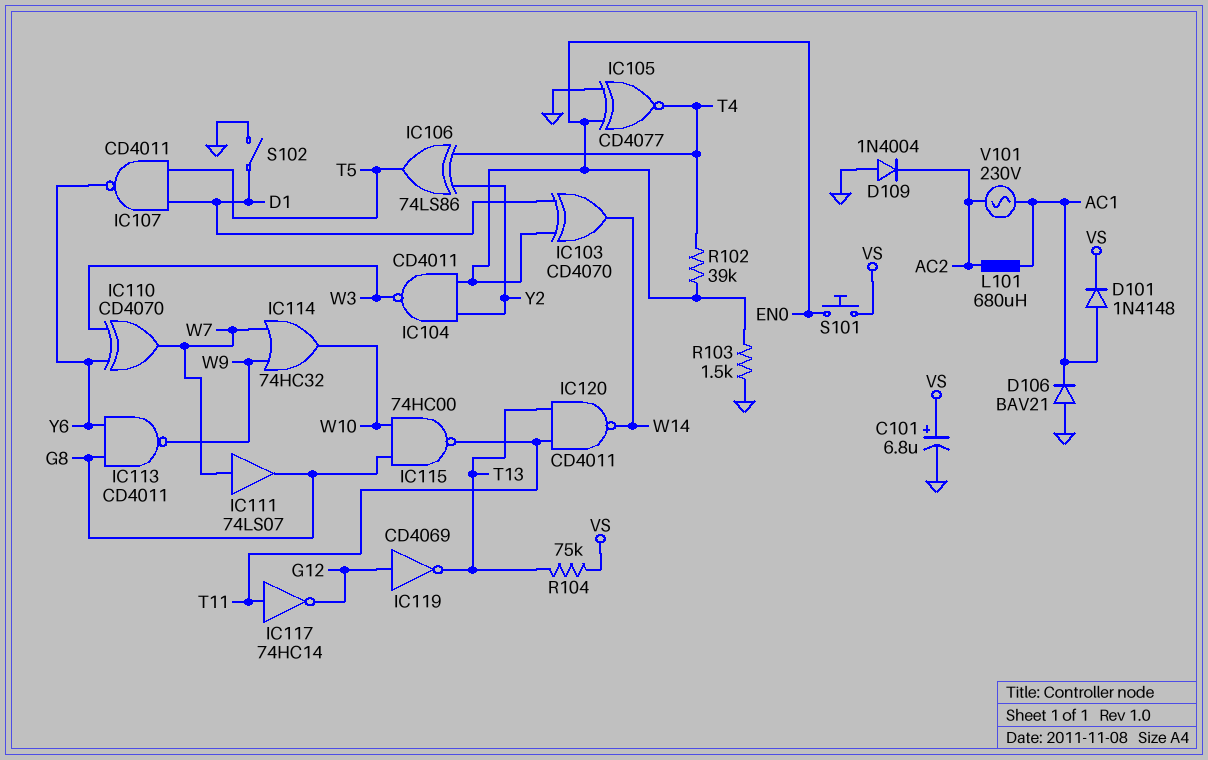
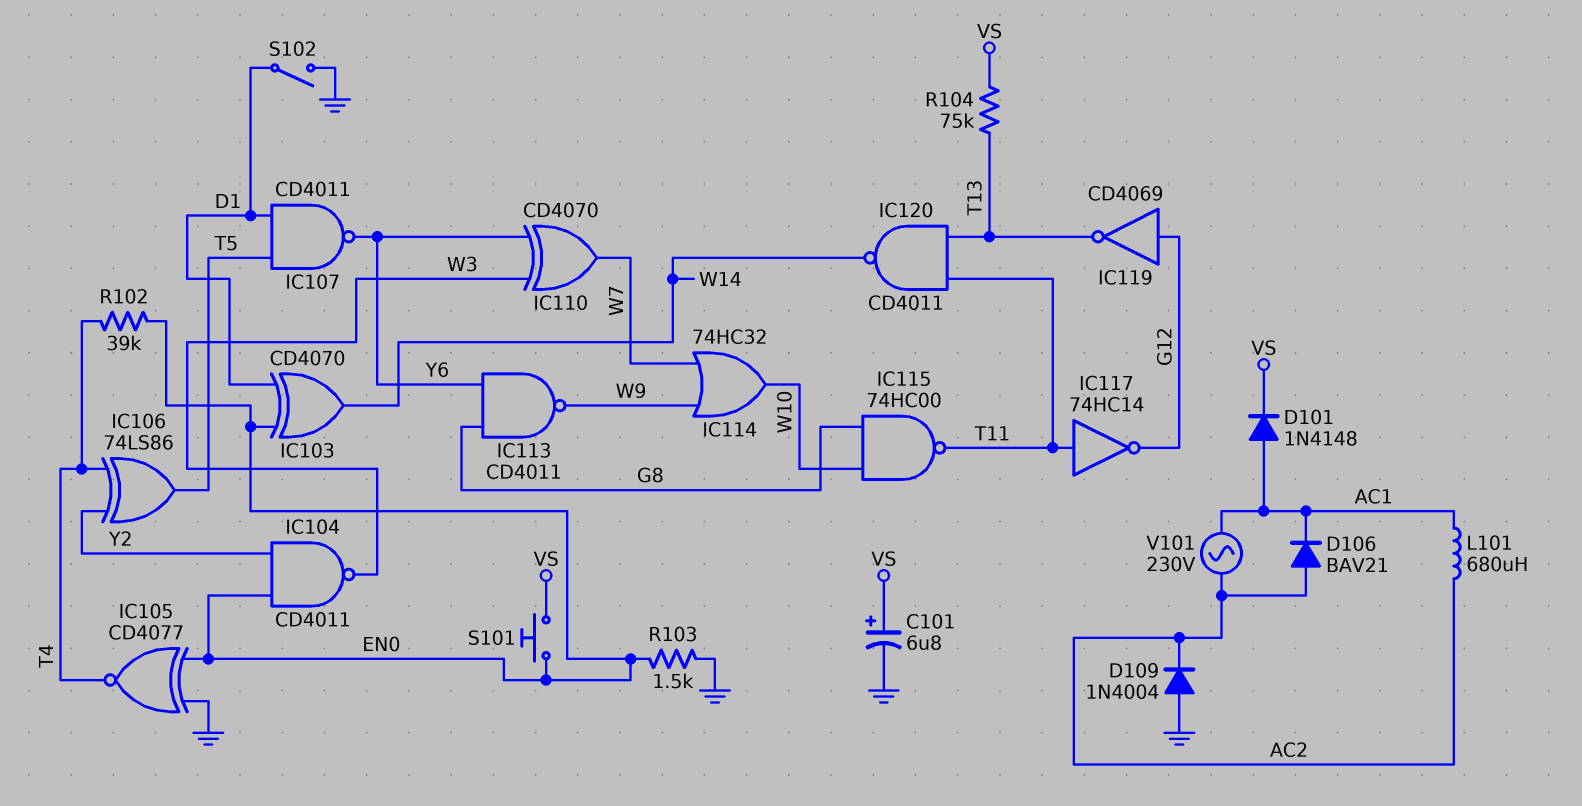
D106: diode BAV21 (A GND, K AC1) -> diode BAV21 (A AC2, K AC1)
IC111: buffer 74LS07 (in W7, out G8) -> none

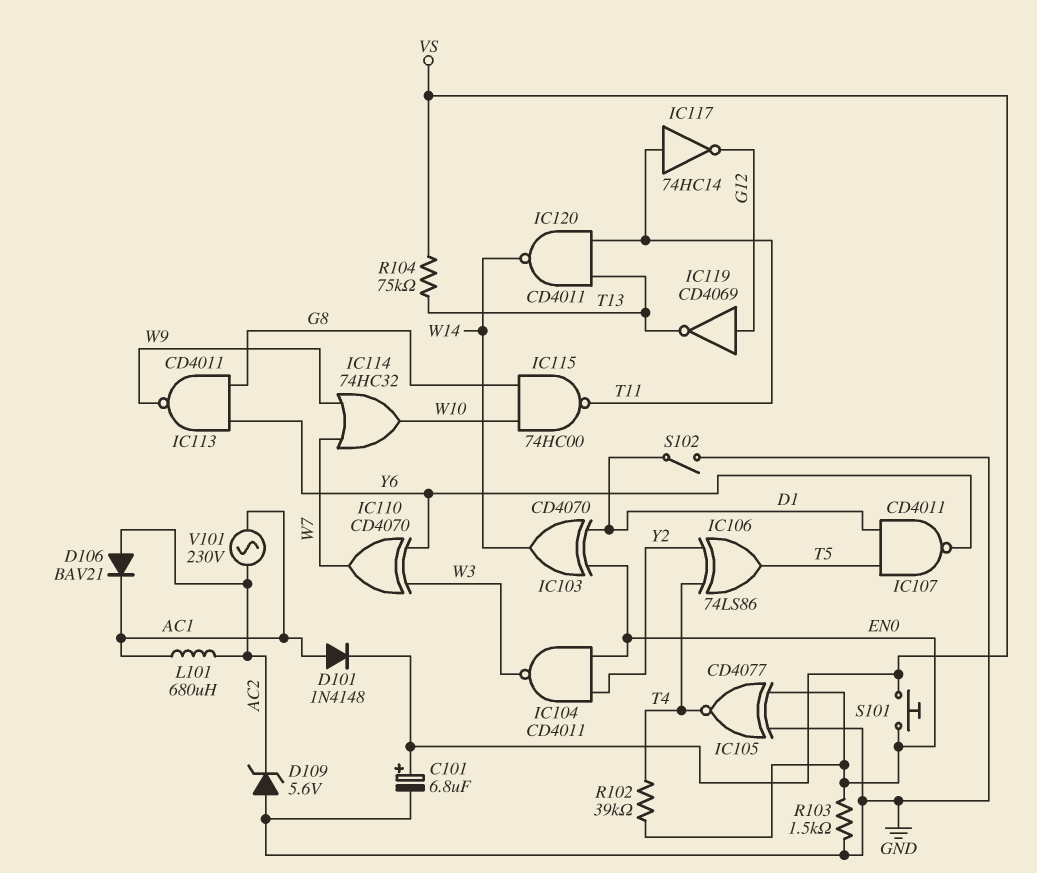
D109: diode 1N4004 (A GND, K AC2) -> zener 5.6V (A GND, K AC2)

